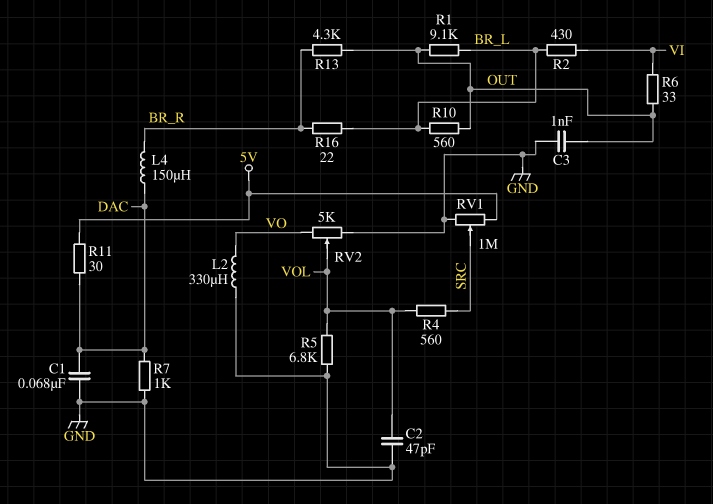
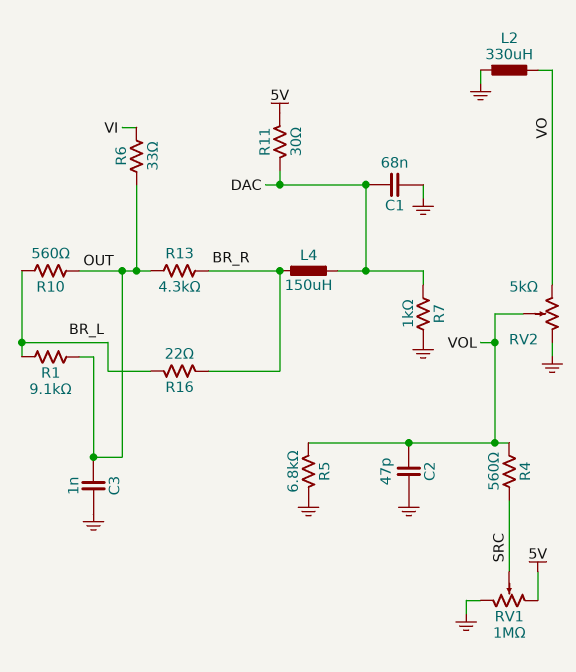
R2: 430 (BR_L, VI) -> none

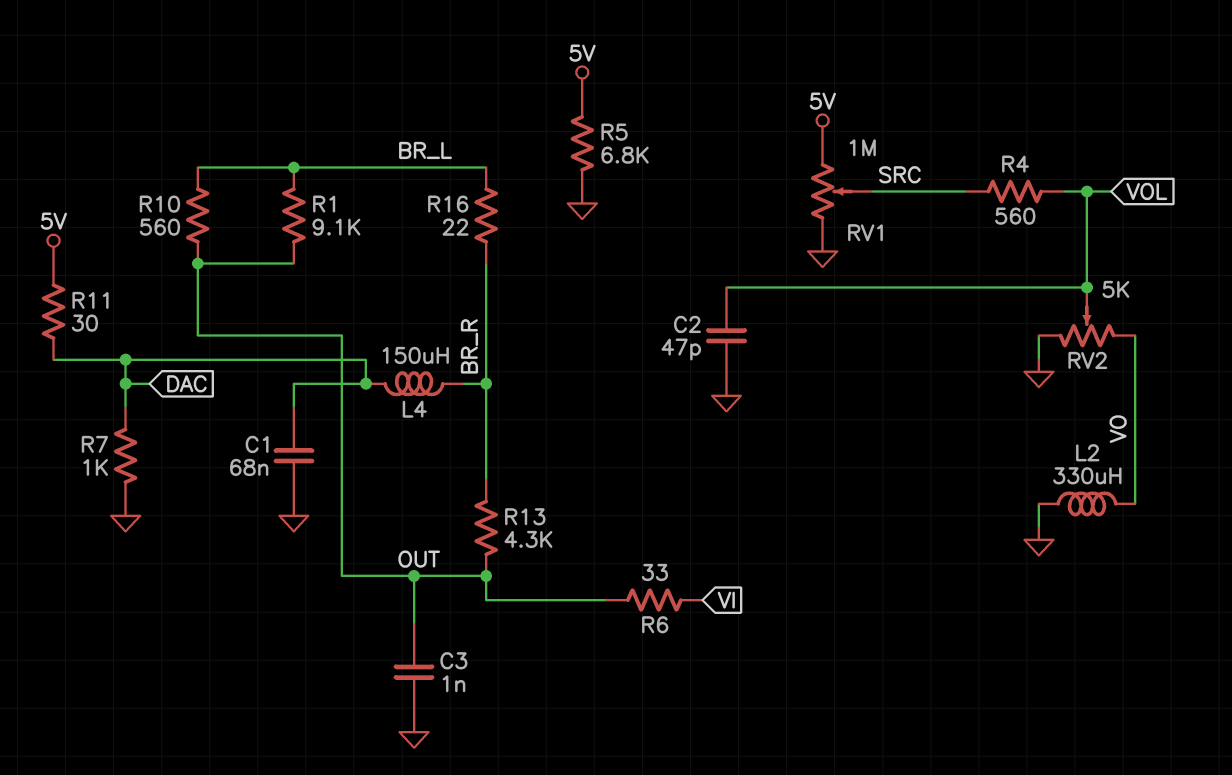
R5: 6.8k (GND, VOL) -> 6.8k (5V, GND)

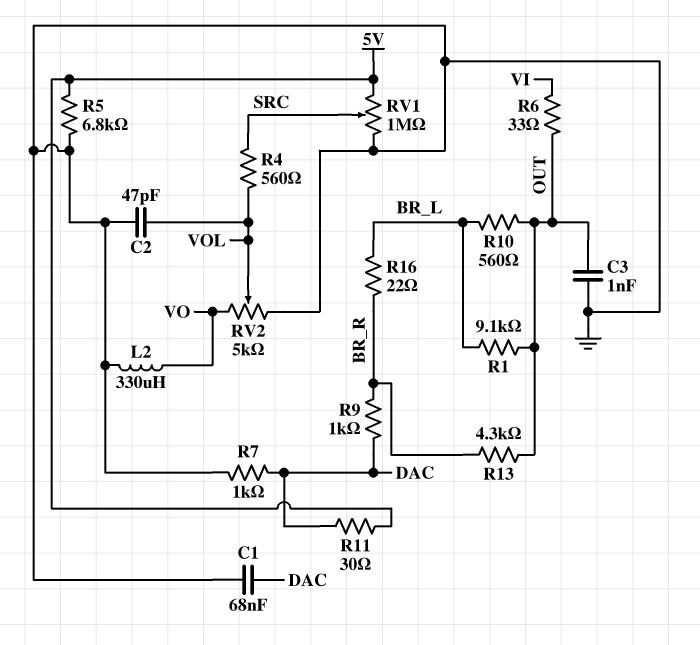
L4: 150uH (BR_R, DAC) -> none
R9: none -> 1k (BR_R, DAC)

